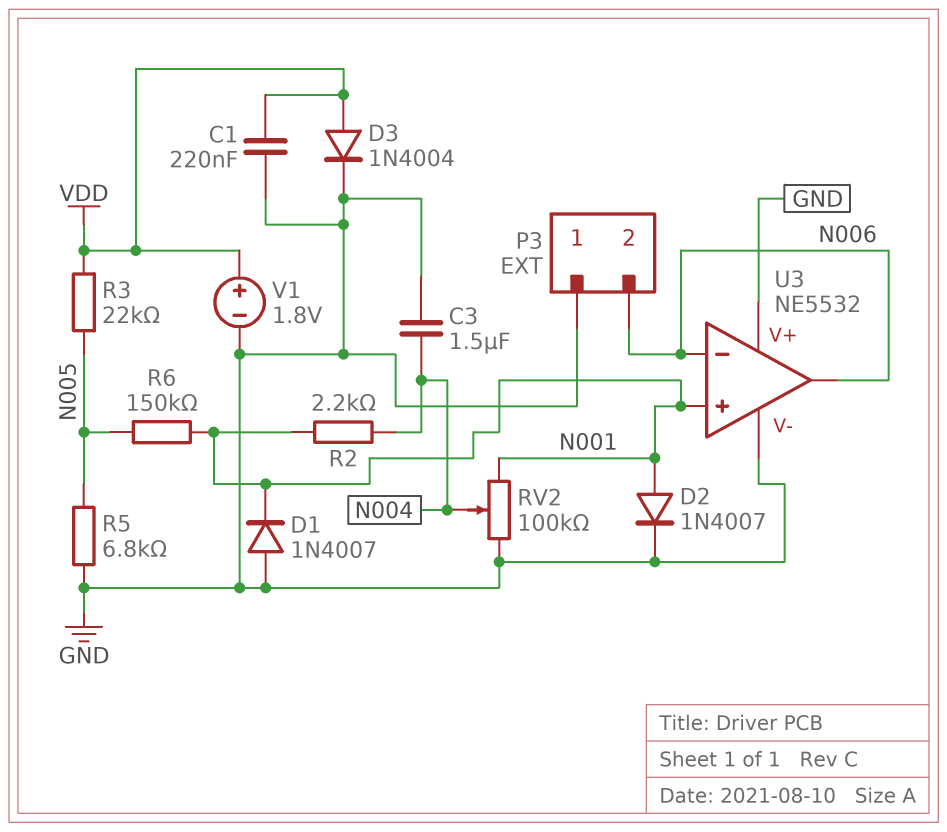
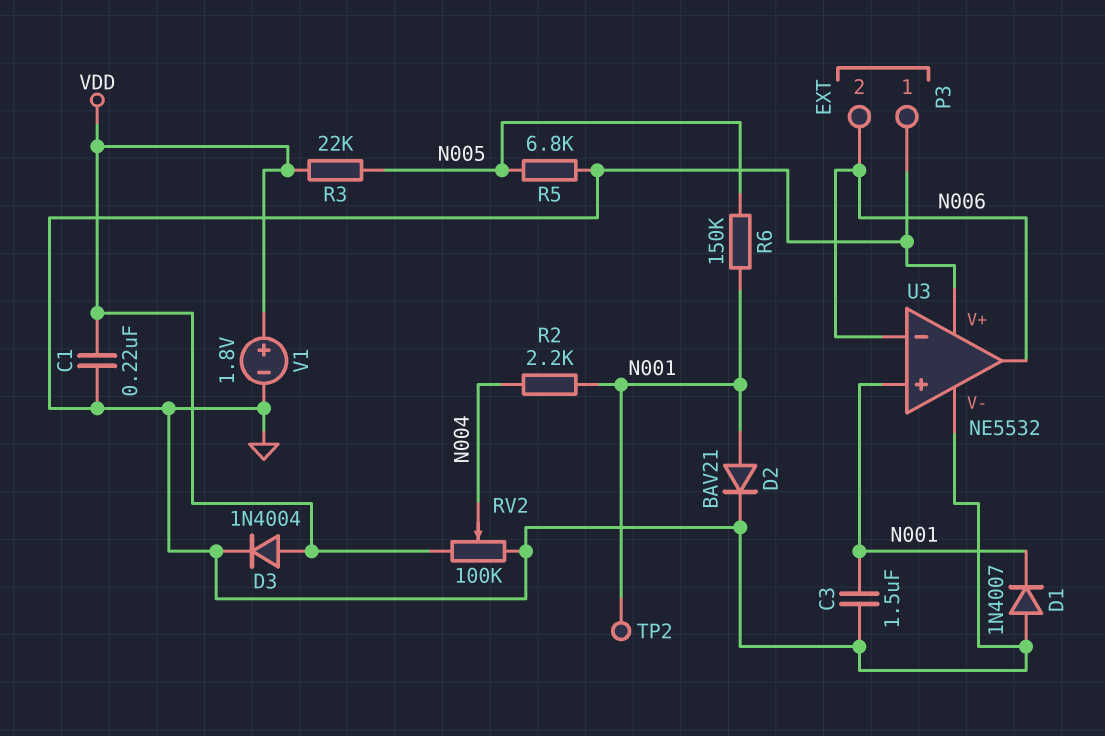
C3: 1.5uF (GND, N004) -> 1.5uF (GND, N001)
D2: diode 1N4007 (A N001, K GND) -> diode BAV21 (A N001, K GND)
RV2: 100k (GND, N001, wiper N004) -> 100k (GND, VDD, wiper N004)
TP2: none -> test point (N001)

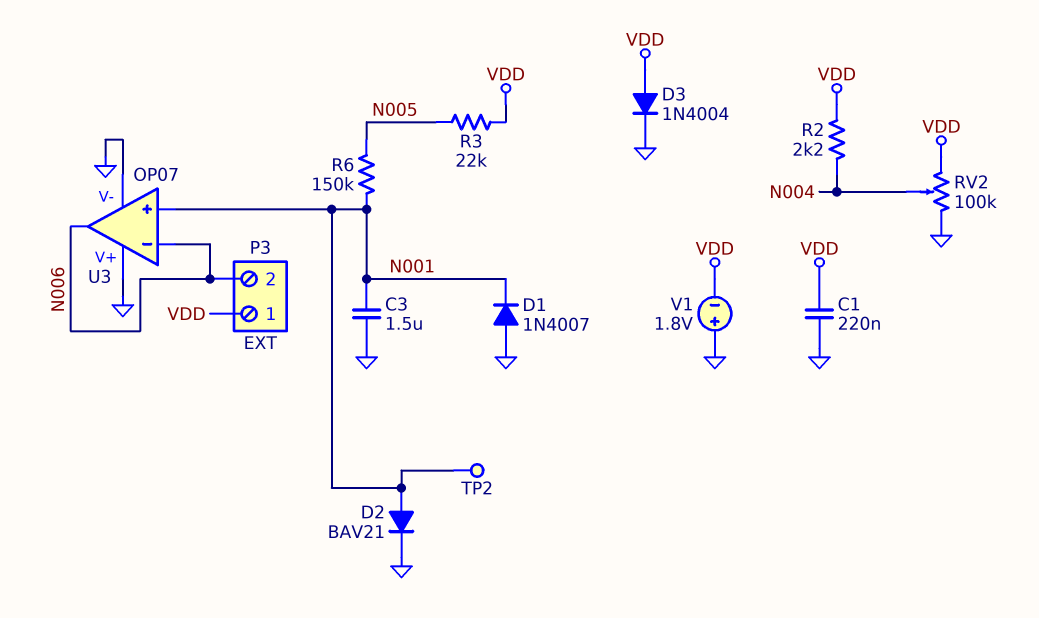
P3 pin 1: GND -> VDD
R2: 2.2k (N001, N004) -> 2.2k (N004, VDD)
R5: 6.8k (GND, N005) -> none
U3: NE5532 -> OP07
V1: 1.8V (plus VDD, minus GND) -> 1.8V (plus GND, minus VDD)

